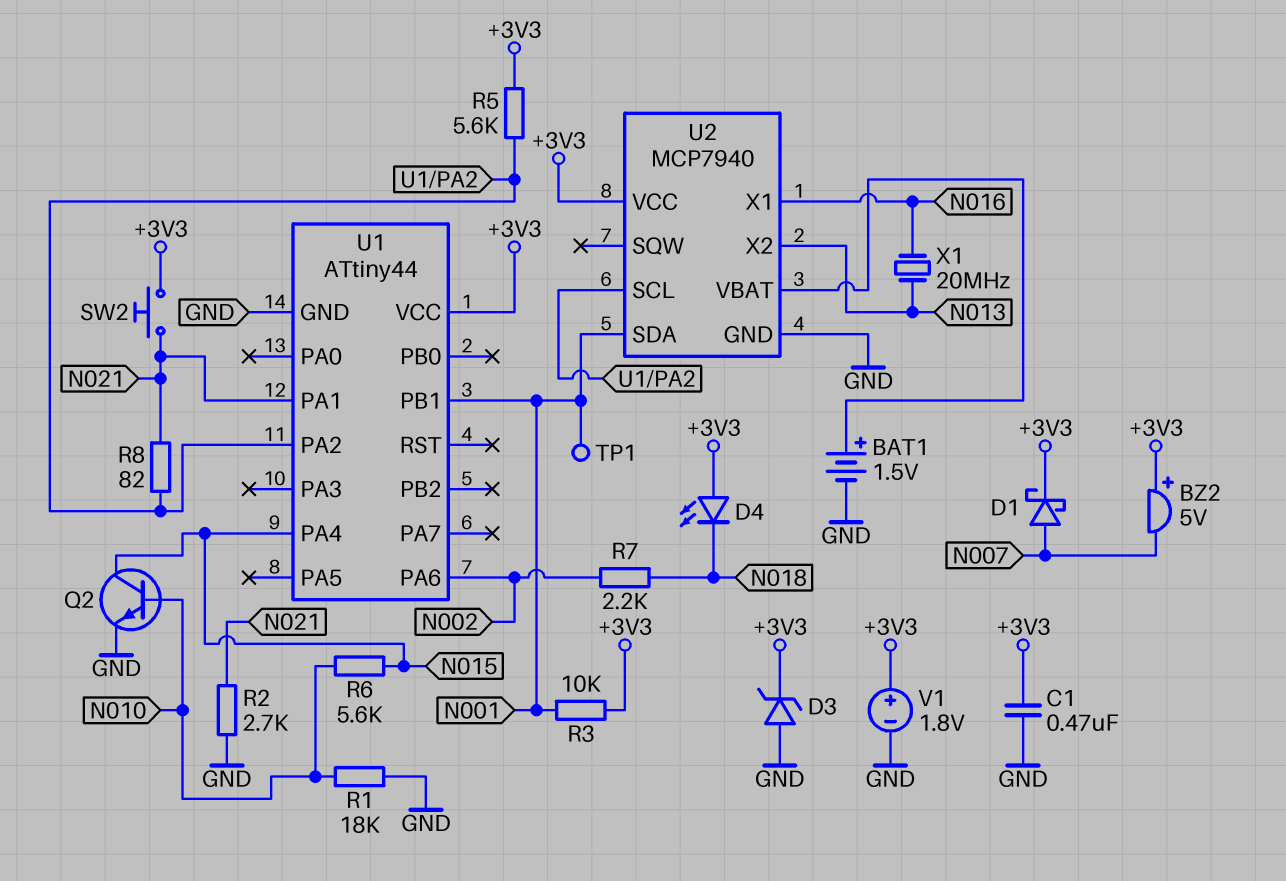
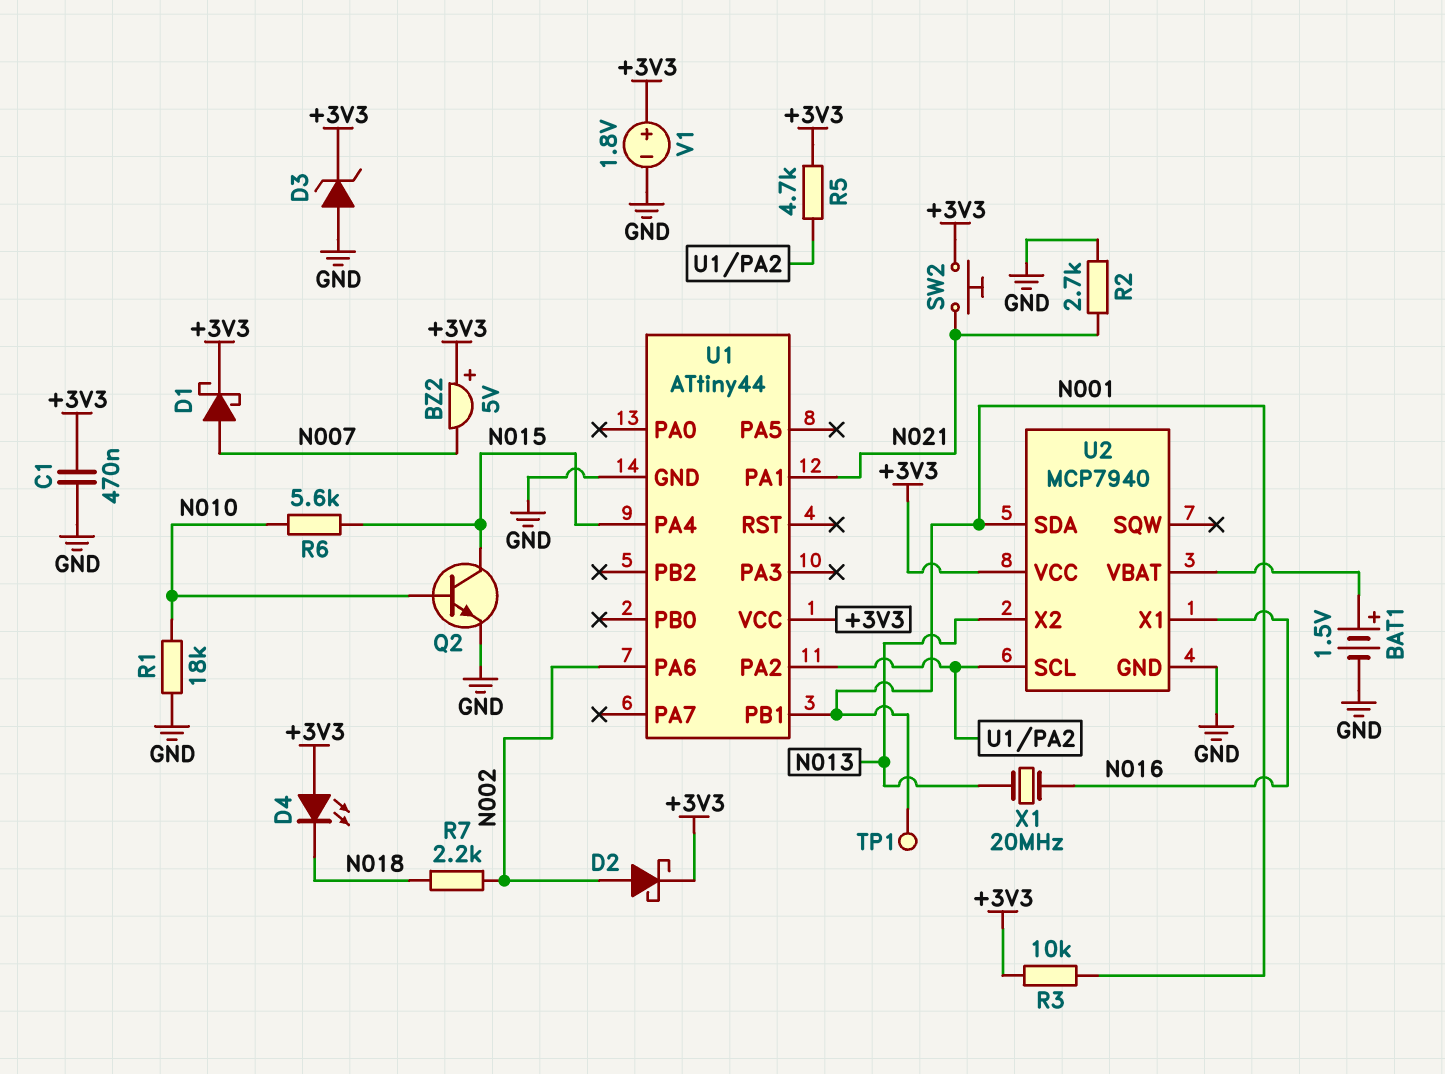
D2: none -> schottky (A N002, K +3V3)
R5: 5.6k (+3V3, U1/PA2) -> 4.7k (+3V3, U1/PA2)
R8: 82 (N021, U1/PA2) -> none

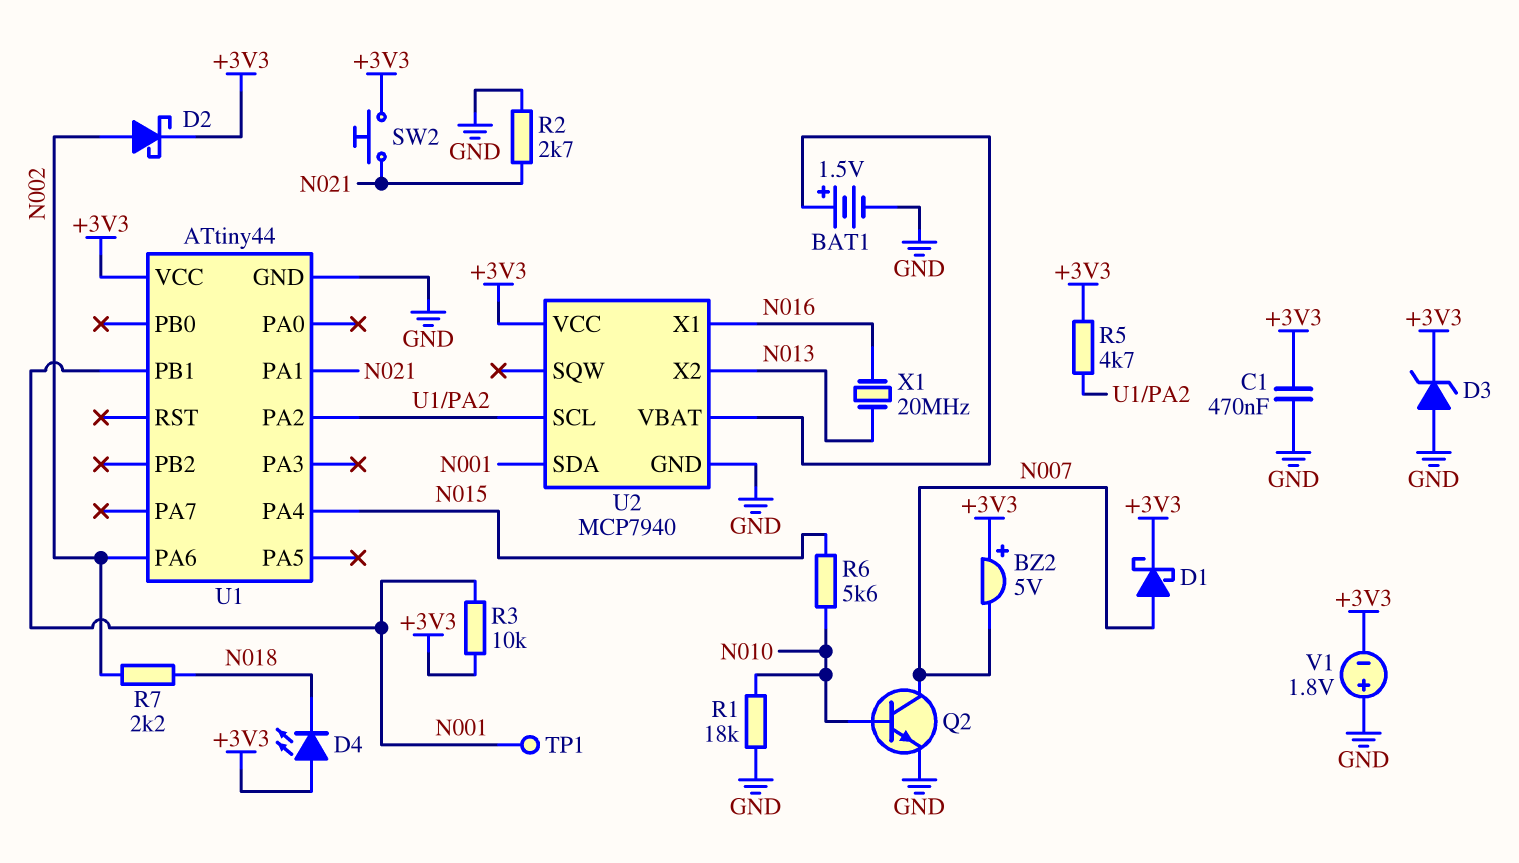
Q2: NPN (B N010, C N015, E GND) -> NPN (B N010, C N007, E GND)
V1: 1.8V (plus +3V3, minus GND) -> 1.8V (plus GND, minus +3V3)

